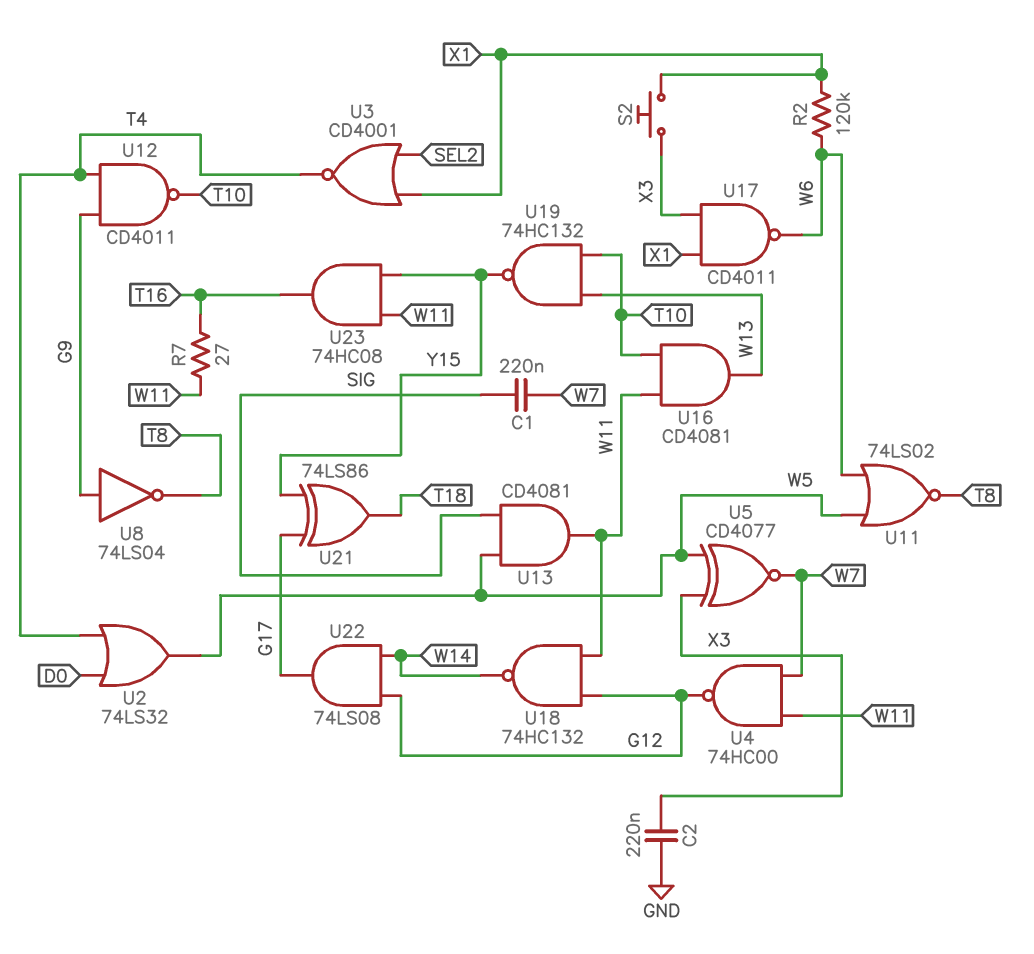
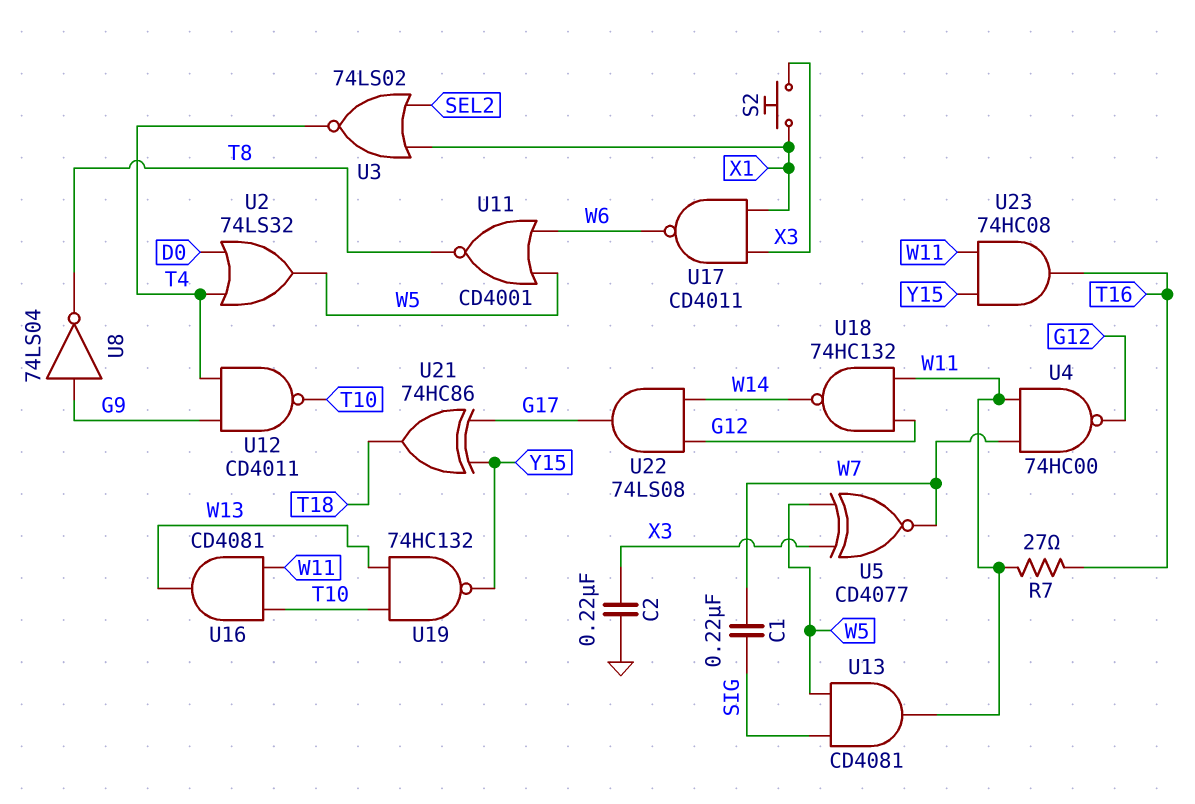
R2: 120k (W6, X1) -> none
U3: NOR CD4001 (in SEL2, in X1, out T4) -> NOR 74LS02 (in SEL2, in X1, out T4)
U11: NOR 74LS02 (in W5, in W6, out T8) -> NOR CD4001 (in W5, in W6, out T8)
U21: XOR 74LS86 (in G17, in Y15, out T18) -> XOR 74HC86 (in G17, in Y15, out T18)

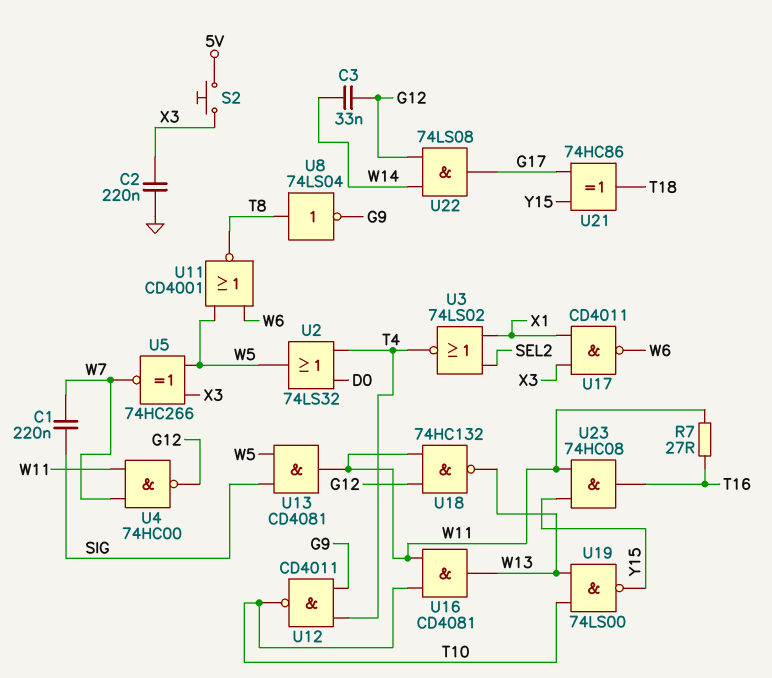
C3: none -> 33nF (G12, W14)
S2: button (X1, X3) -> button (5V, X3)
U5: XNOR CD4077 (in W5, in X3, out W7) -> XNOR 74HC266 (in W5, in X3, out W7)
U8: NOT 74LS04 (in G9, out T8) -> NOT 74LS04 (in T8, out G9)
U18: NAND 74HC132 (in G12, in W11, out W14) -> NAND 74HC132 (in G12, in W11, out W13)
U19: NAND 74HC132 (in T10, in W13, out Y15) -> NAND 74LS00 (in T10, in W13, out Y15)

